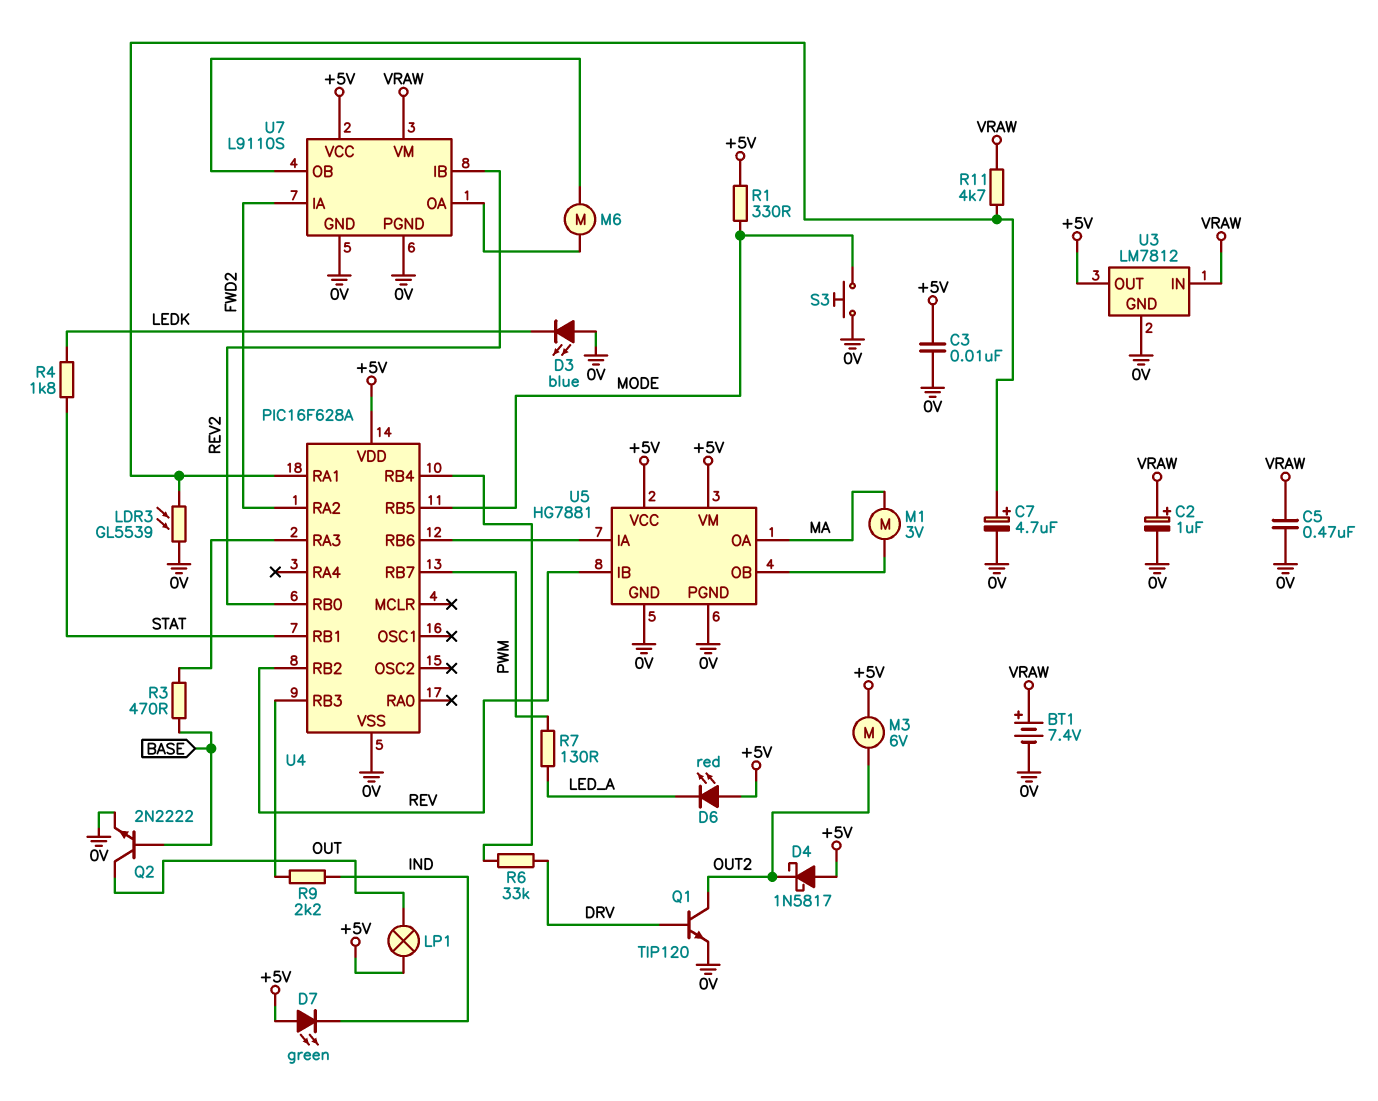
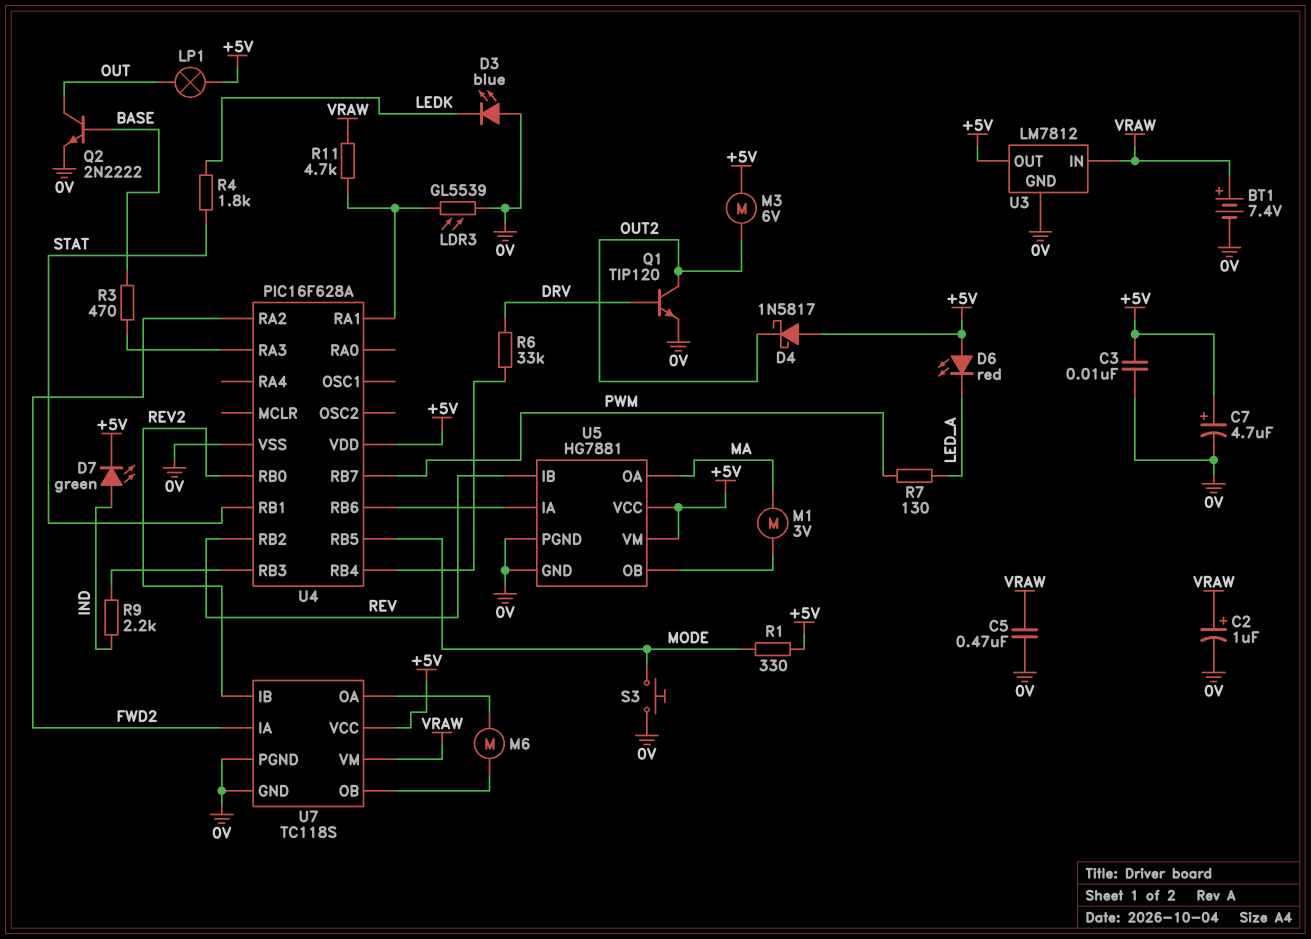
C7: 4.7uF (plus U4/RA1, minus 0V) -> 4.7uF (plus +5V, minus 0V)
D7: LED green (A +5V, K IND) -> LED green (A IND, K +5V)
U7: L9110S -> TC118S

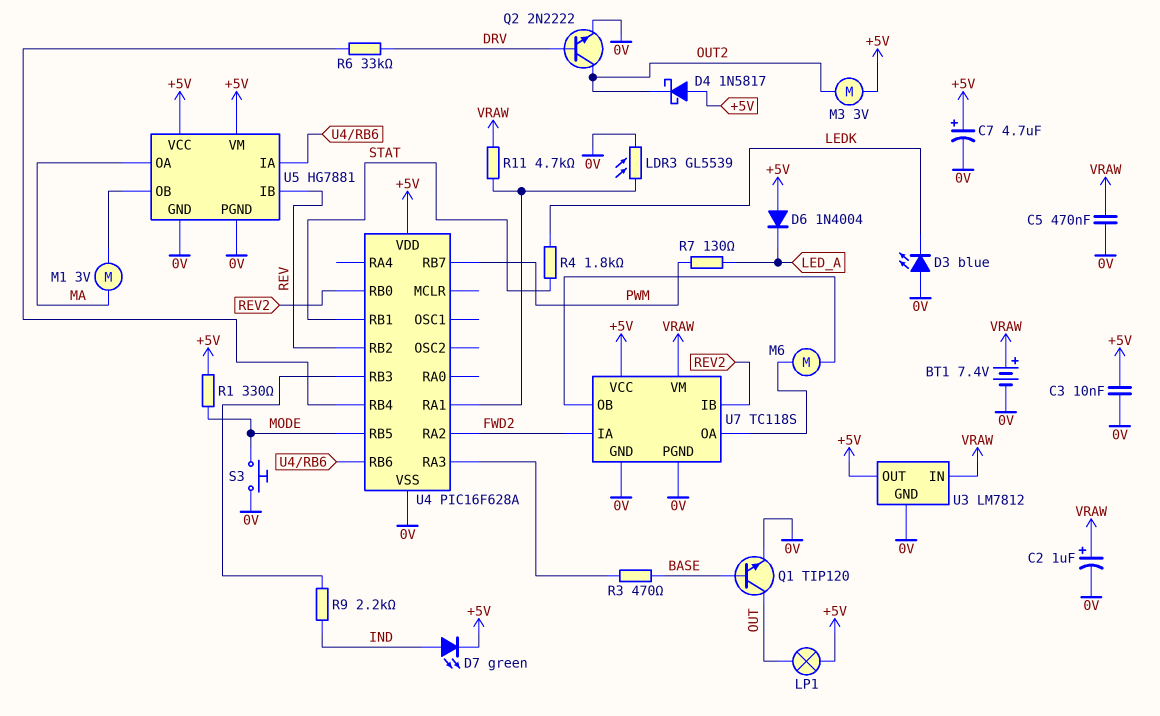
D6: LED red (A +5V, K LED_A) -> diode 1N4004 (A +5V, K LED_A)
M3: motor 6V (+5V, OUT2) -> motor 3V (+5V, OUT2)
Q1: NPN TIP120 (B DRV, C OUT2, E 0V) -> NPN TIP120 (B BASE, C OUT, E 0V)
Q2: NPN 2N2222 (B BASE, C OUT, E 0V) -> NPN 2N2222 (B DRV, C OUT2, E 0V)

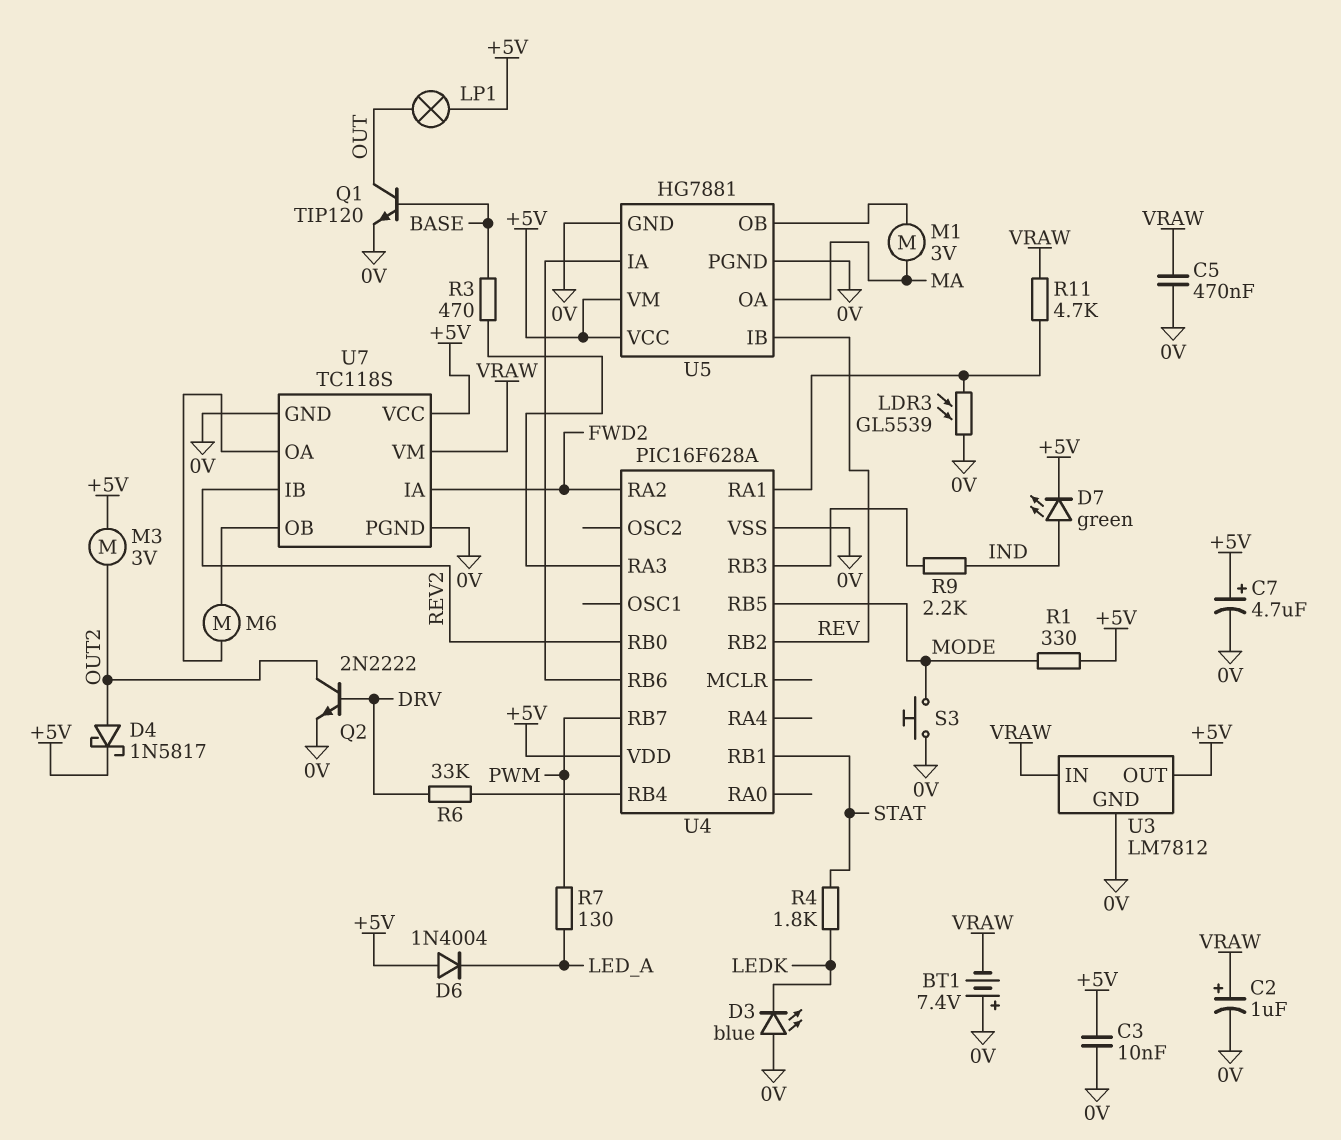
BT1: 7.4V (plus VRAW, minus 0V) -> 7.4V (plus 0V, minus VRAW)
D4: schottky 1N5817 (A +5V, K OUT2) -> schottky 1N5817 (A OUT2, K +5V)

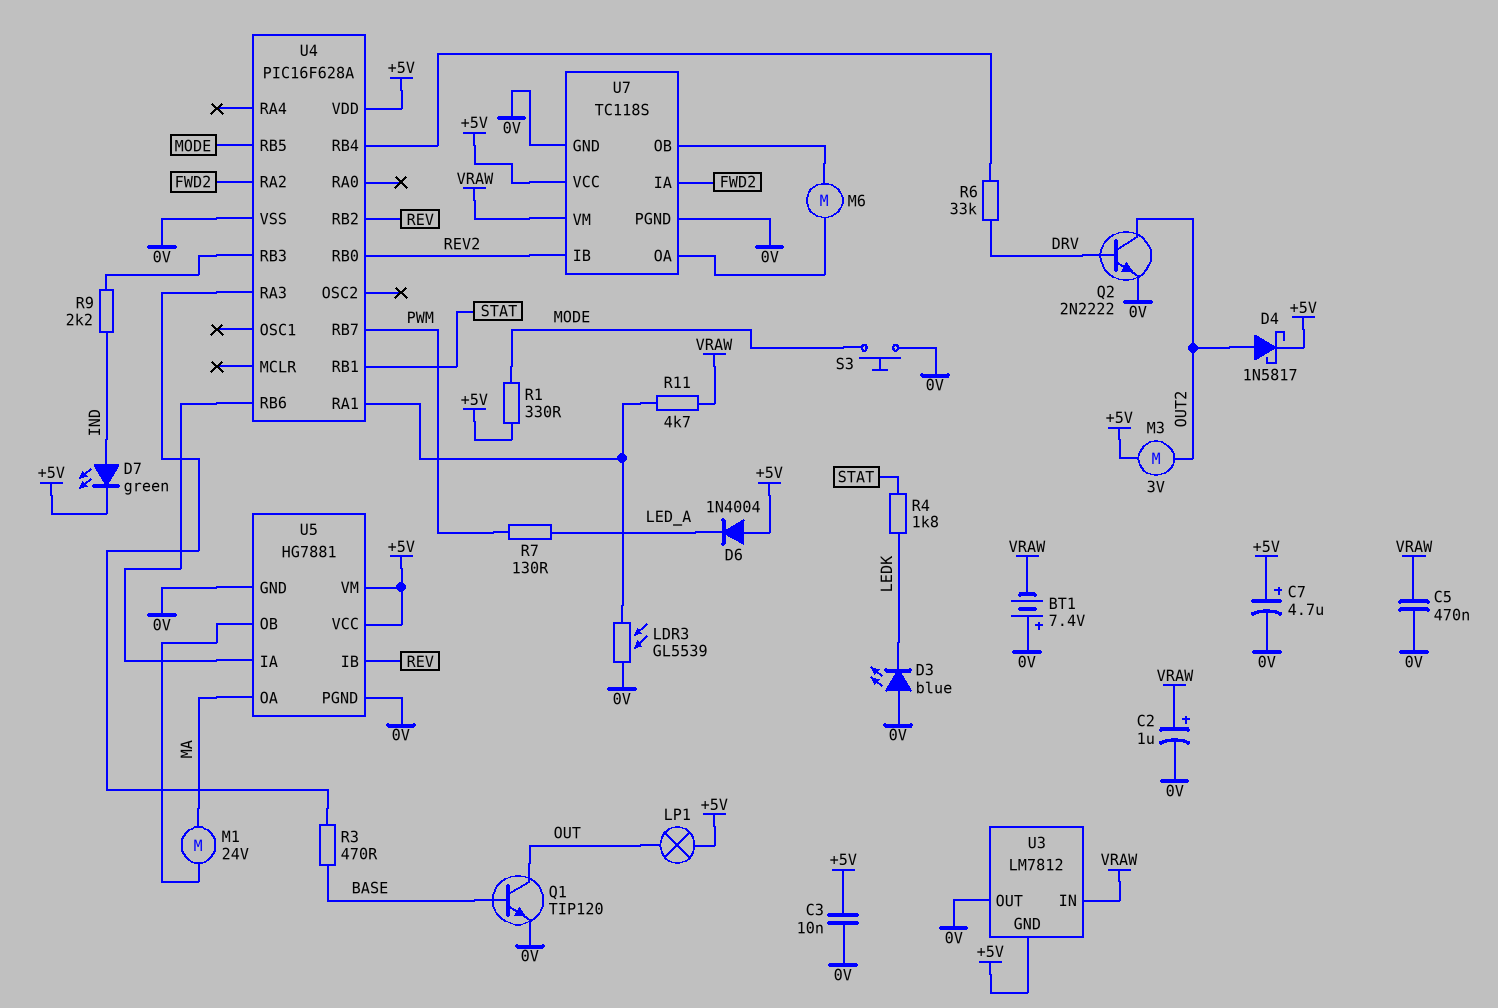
M1: motor 3V (MA, U5/OB) -> motor 24V (MA, U5/OB)
U3 pin GND: 0V -> +5V
U3 pin OUT: +5V -> 0V

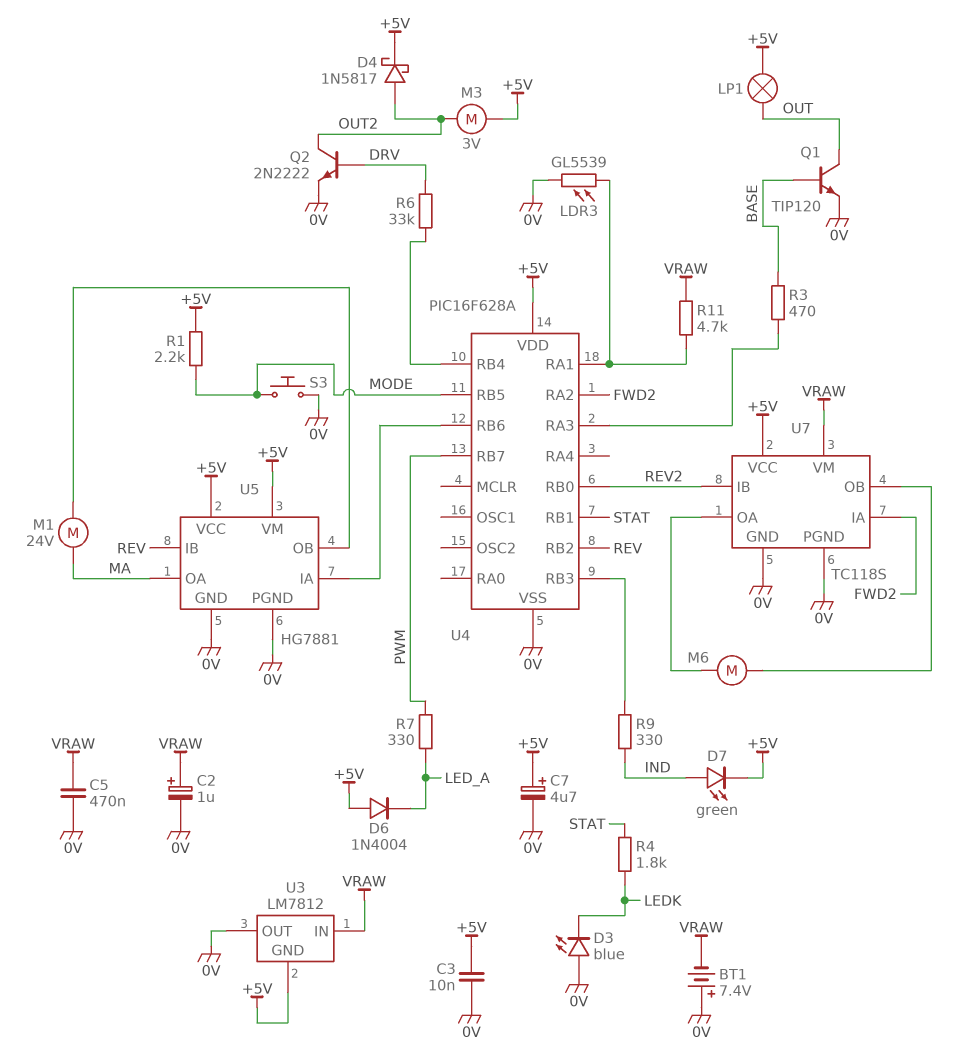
R1: 330 (+5V, MODE) -> 2.2k (+5V, MODE)
R7: 130 (LED_A, PWM) -> 330 (LED_A, PWM)
R9: 2.2k (IND, U4/RB3) -> 330 (IND, U4/RB3)

